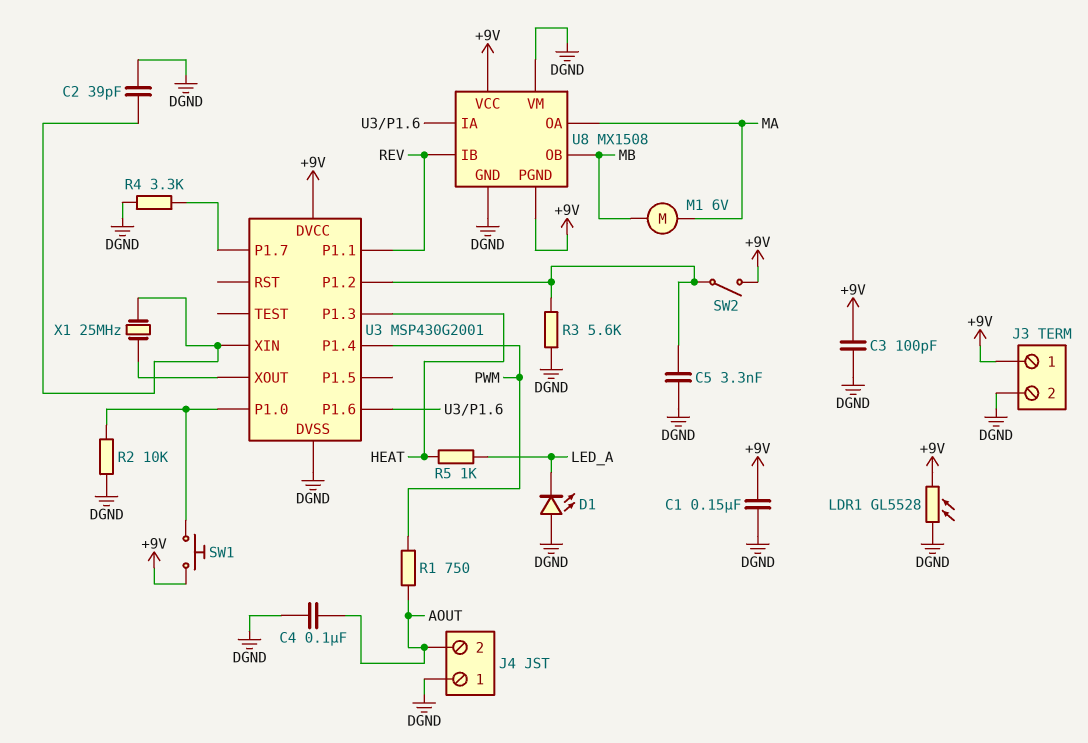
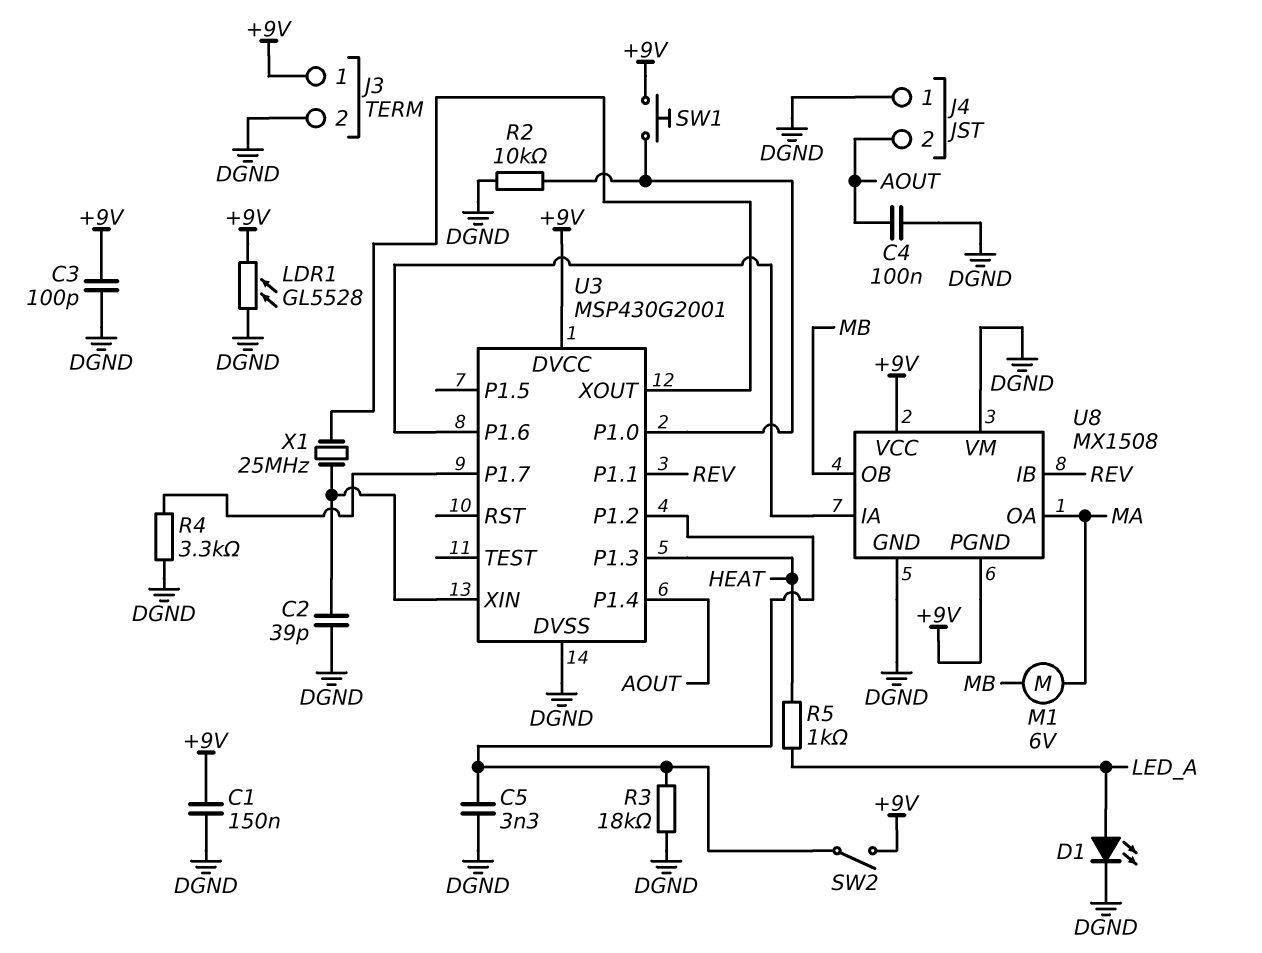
D1: LED (A DGND, K LED_A) -> LED (A LED_A, K DGND)
R1: 750 (AOUT, PWM) -> none
R3: 5.6k (DGND, U3/P1.2) -> 18k (DGND, U3/P1.2)
U3 pin P1.4: PWM -> AOUT

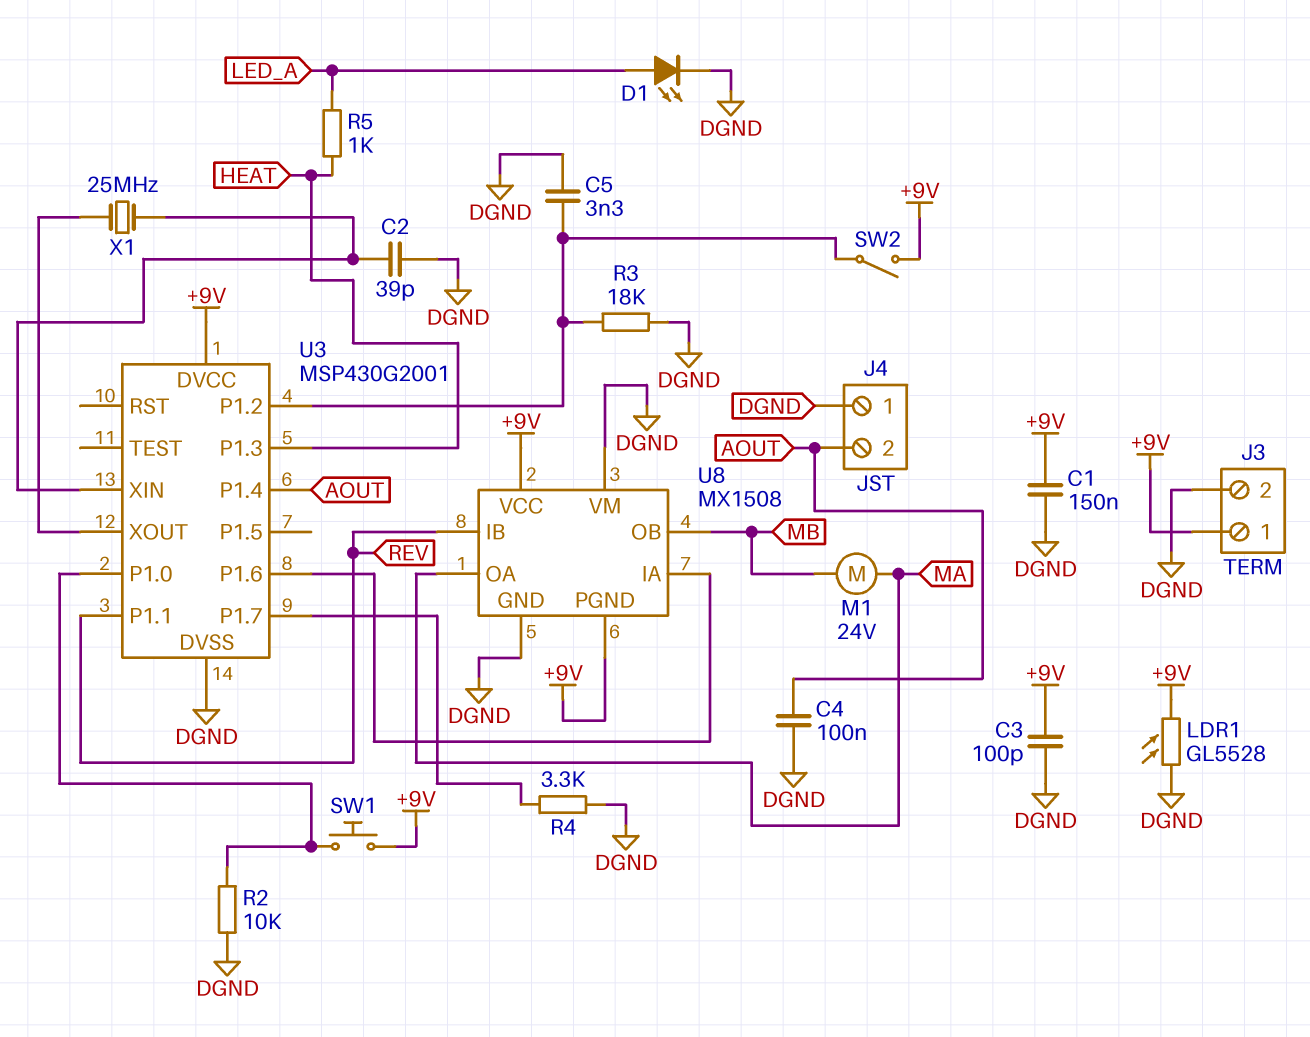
M1: motor 6V (MA, MB) -> motor 24V (MA, MB)

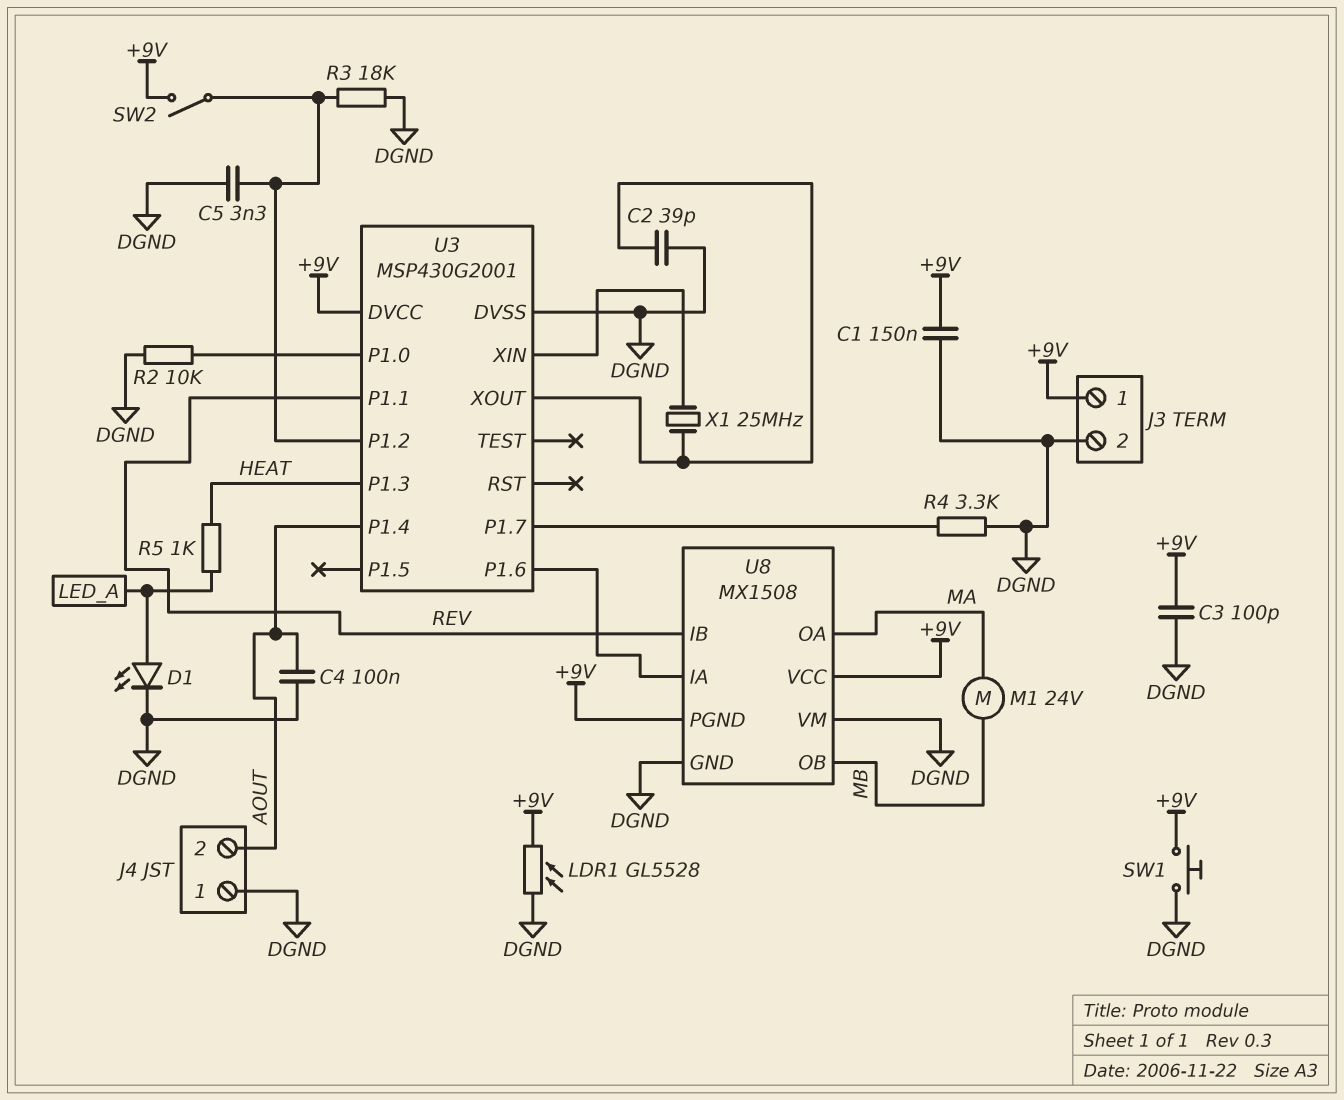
C2: 39pF (DGND, U3/XIN) -> 39pF (DGND, U3/XOUT)
SW1: button (+9V, U3/P1.0) -> button (+9V, DGND)

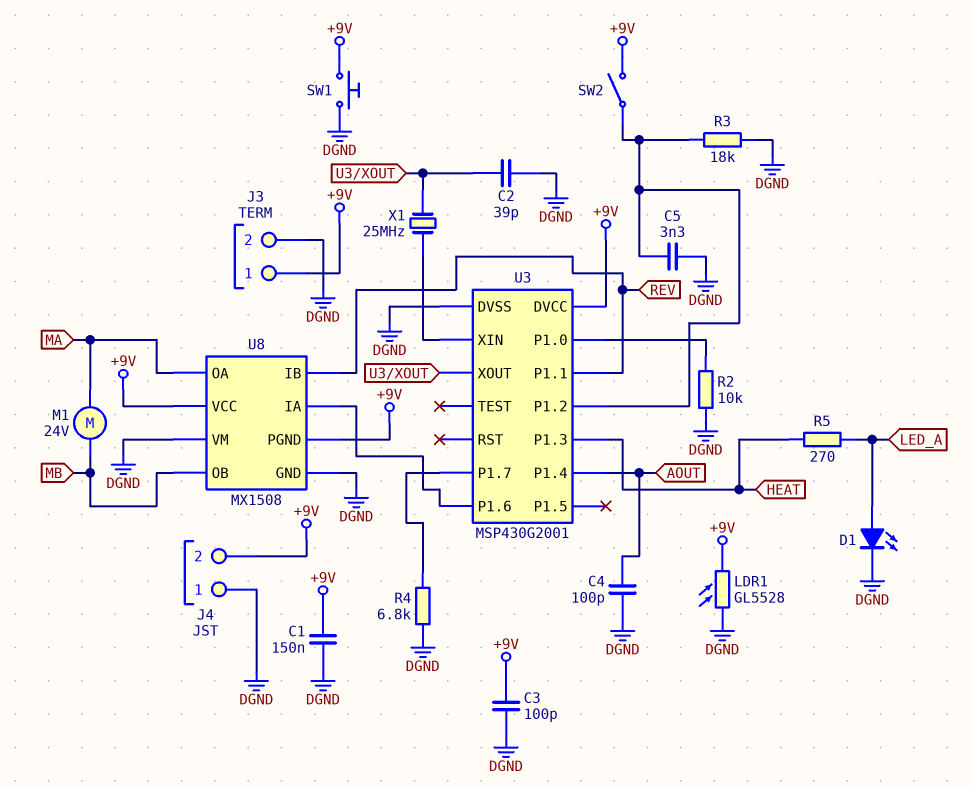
C4: 100nF (AOUT, DGND) -> 100pF (AOUT, DGND)
J4 pin 2: AOUT -> +9V
R4: 3.3k (DGND, U3/P1.7) -> 6.8k (DGND, U3/P1.7)
R5: 1k (HEAT, LED_A) -> 270 (HEAT, LED_A)

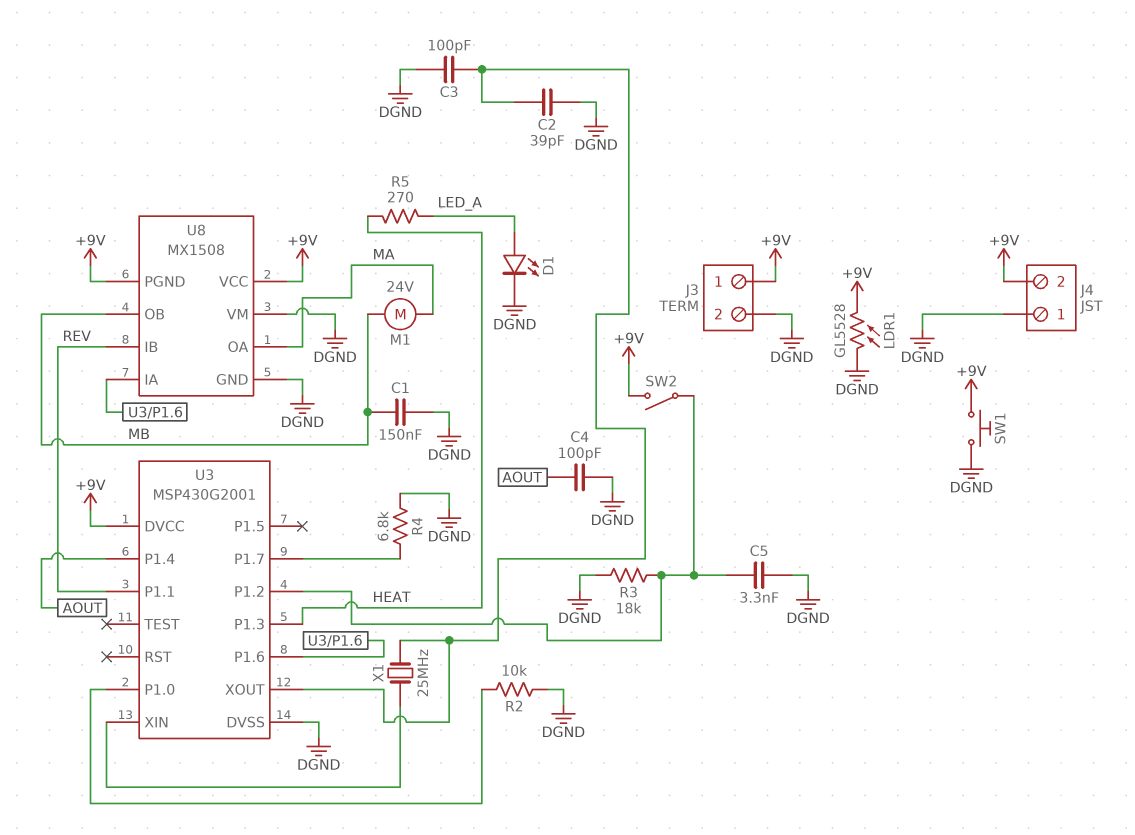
C1: 150nF (+9V, DGND) -> 150nF (DGND, MB)
C3: 100pF (+9V, DGND) -> 100pF (DGND, U3/XOUT)

